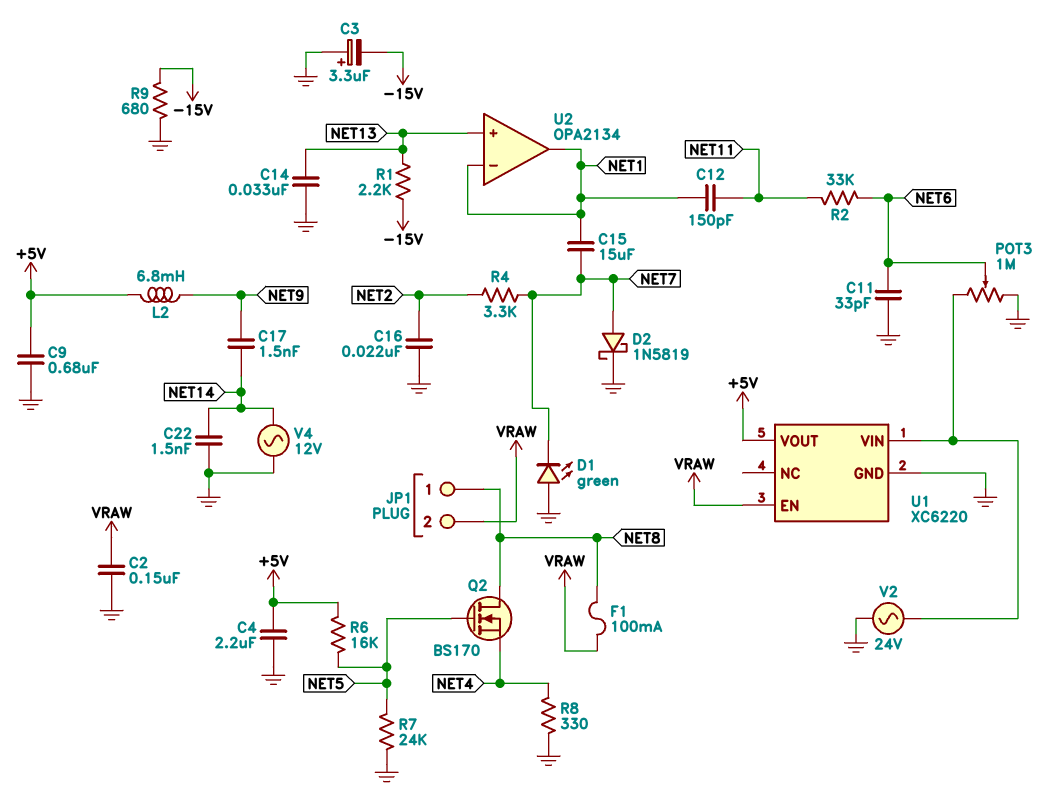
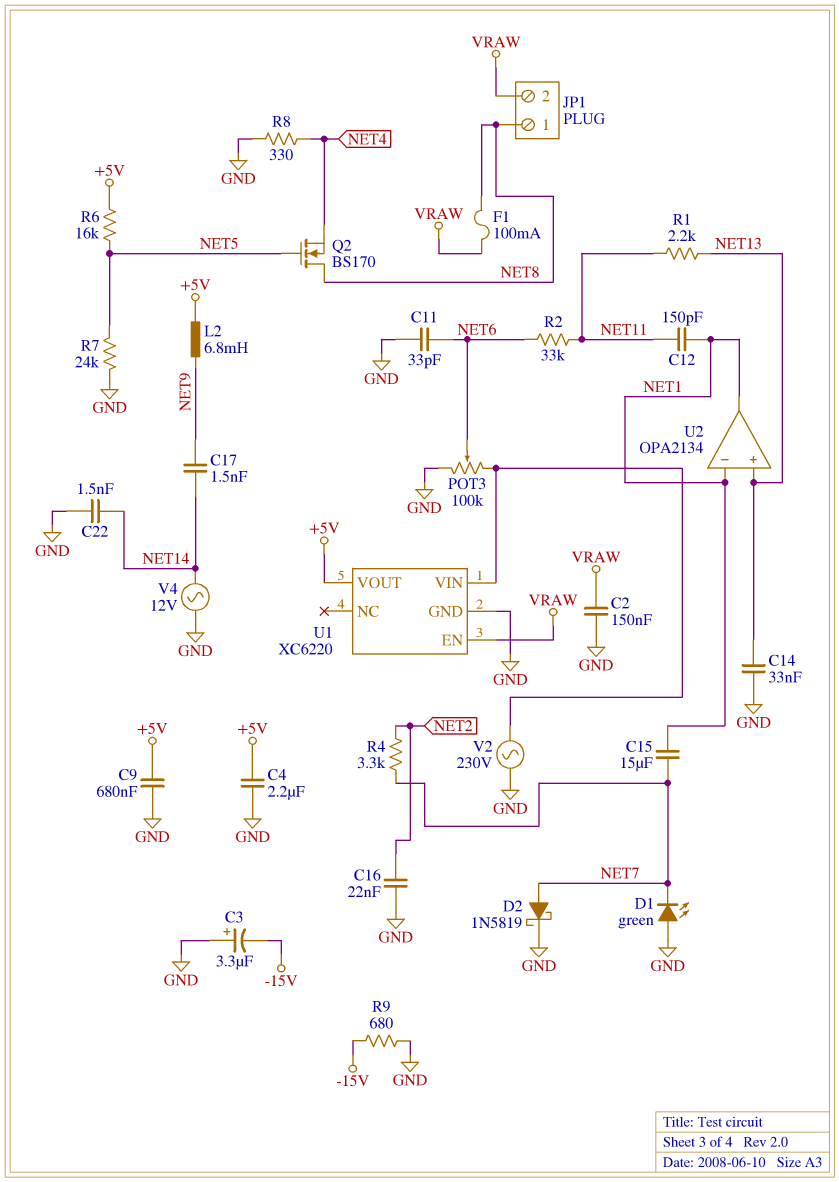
POT3: 1M (GND, U1/VIN, wiper NET6) -> 100k (GND, U1/VIN, wiper NET6)
R1: 2.2k (-15V, NET13) -> 2.2k (NET11, NET13)
V2: AC 24V (GND, U1/VIN) -> AC 230V (GND, U1/VIN)

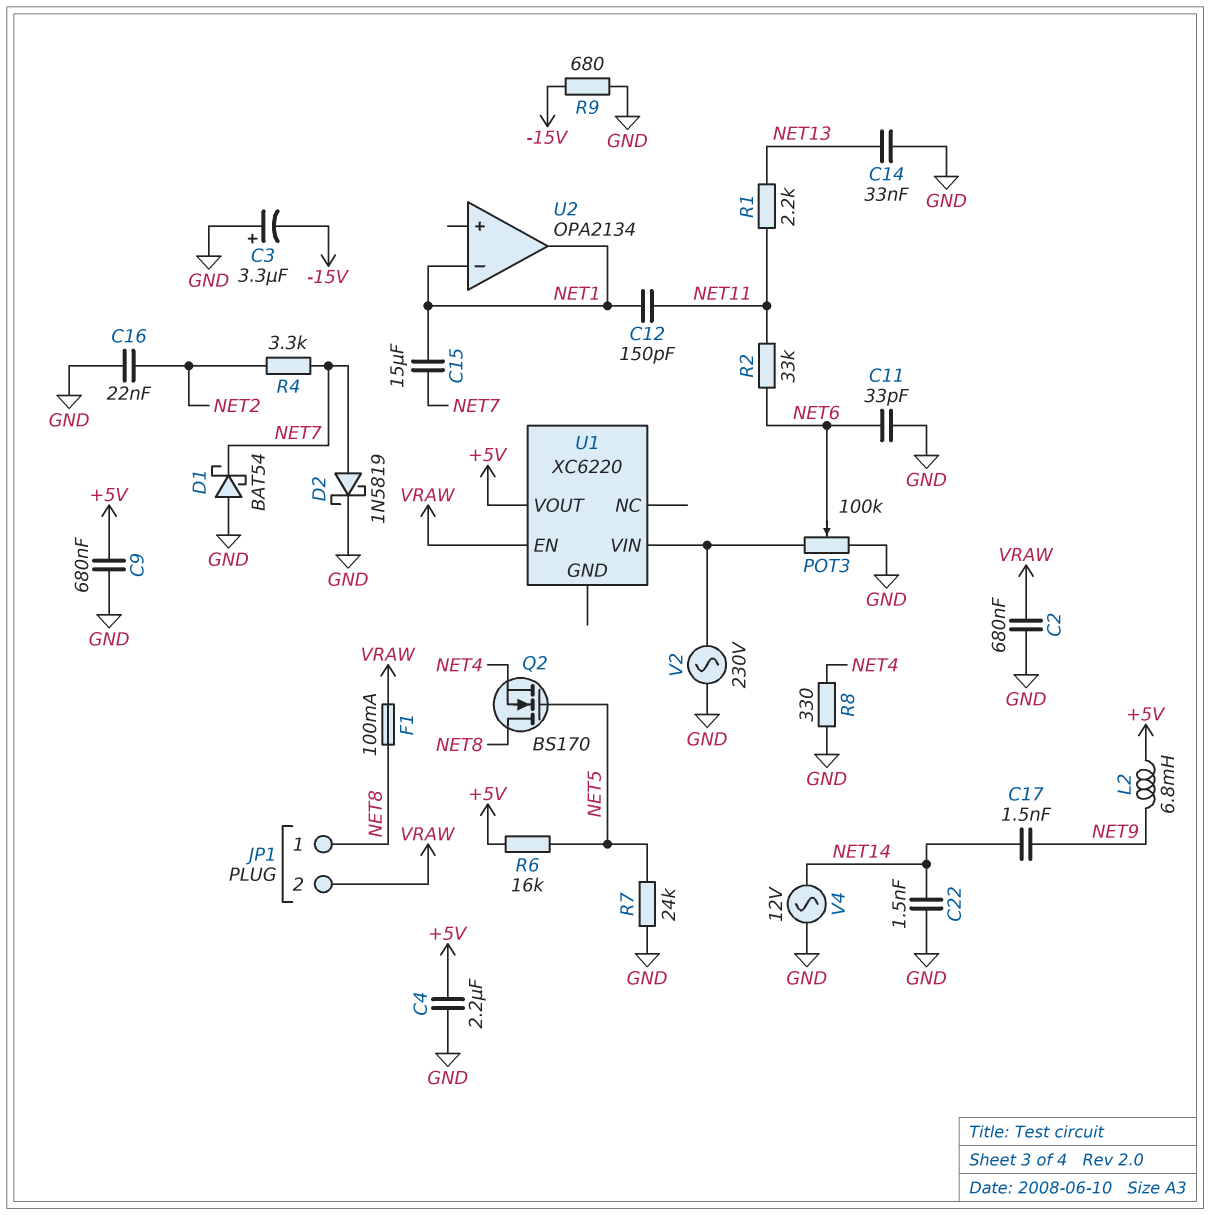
C2: 150nF (GND, VRAW) -> 680nF (GND, VRAW)
D1: LED green (A GND, K NET7) -> schottky BAT54 (A GND, K NET7)
U1 pin GND: GND -> none
U2 pin in+: NET13 -> none

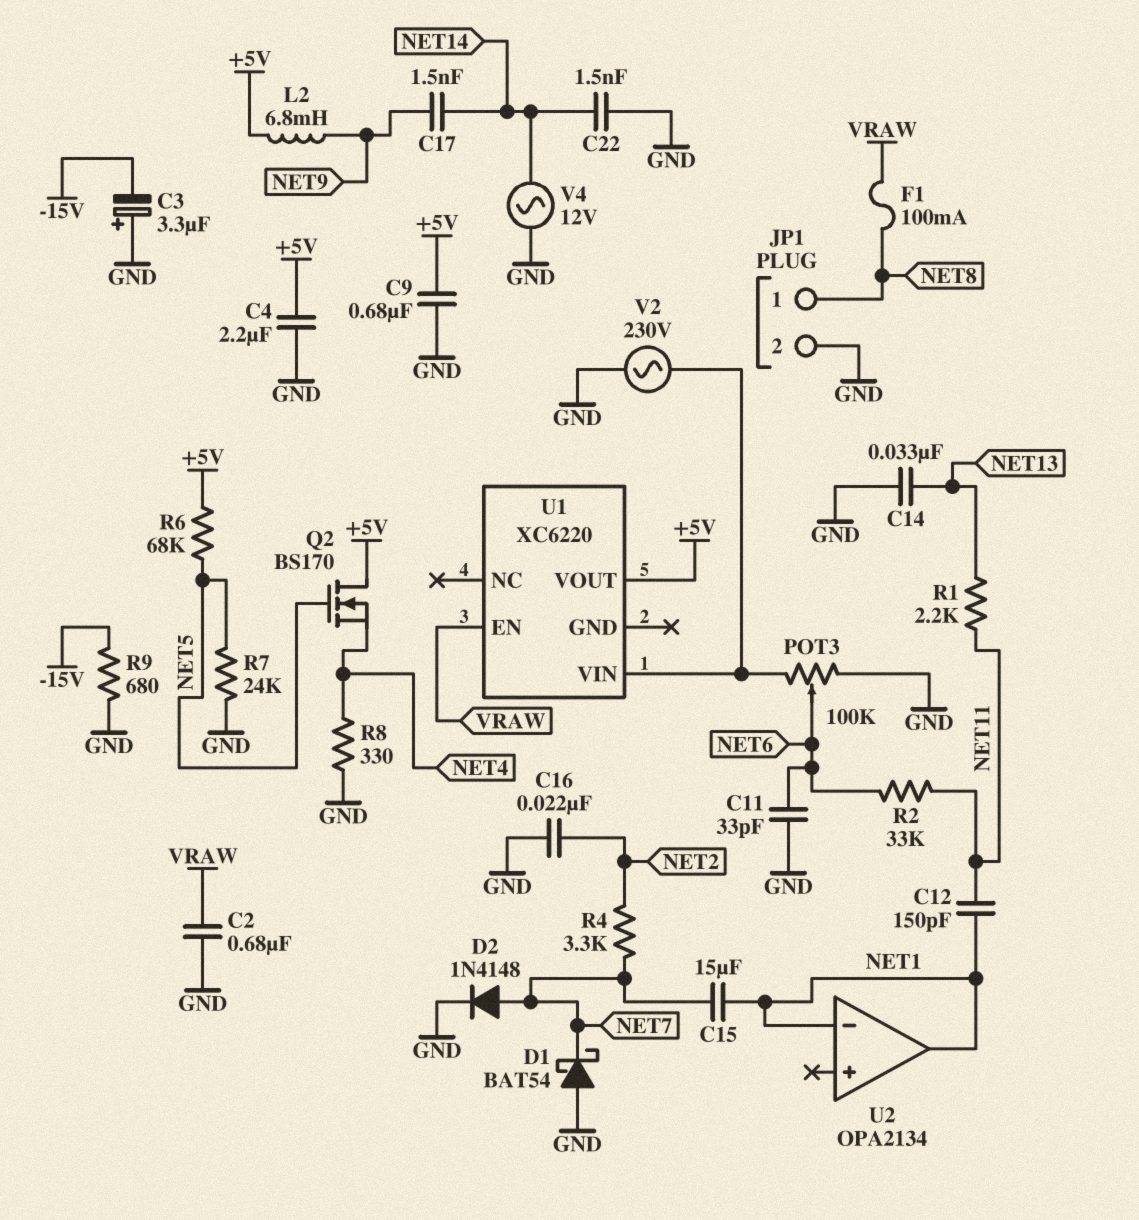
D2: schottky 1N5819 (A NET7, K GND) -> diode 1N4148 (A NET7, K GND)
JP1 pin 2: VRAW -> GND
Q2: NMOS BS170 (G NET5, D NET8, S NET4) -> NMOS BS170 (G NET5, D +5V, S NET4)
R6: 16k (+5V, NET5) -> 68k (+5V, NET5)

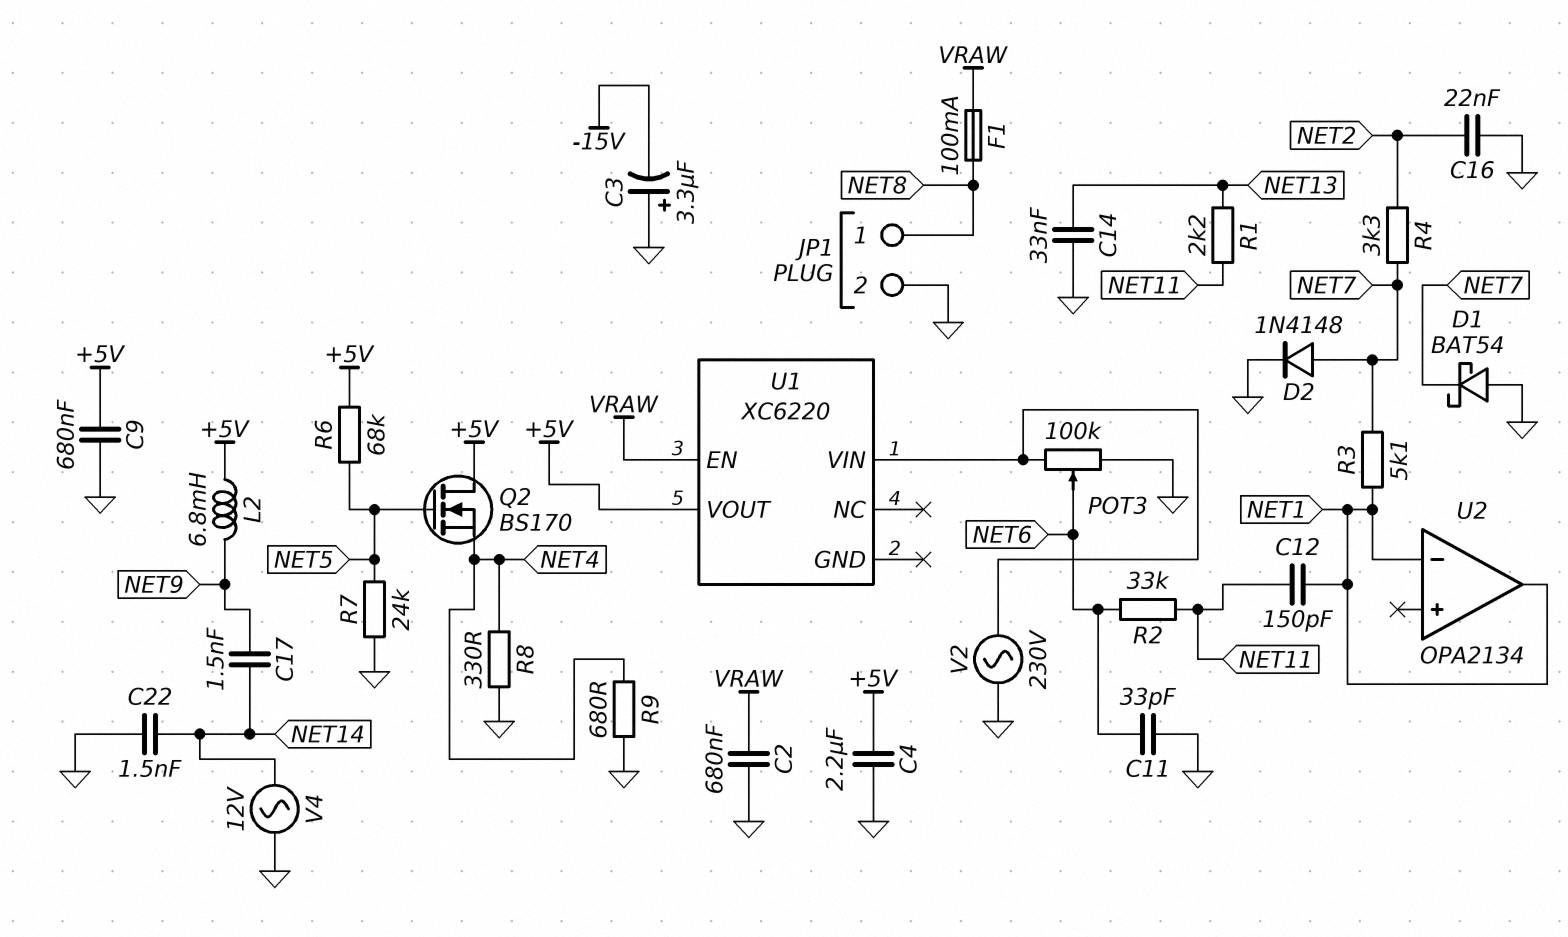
C15: 15uF (NET1, NET7) -> none
R3: none -> 5.1k (NET1, NET7)
R9: 680 (-15V, GND) -> 680 (GND, NET4)

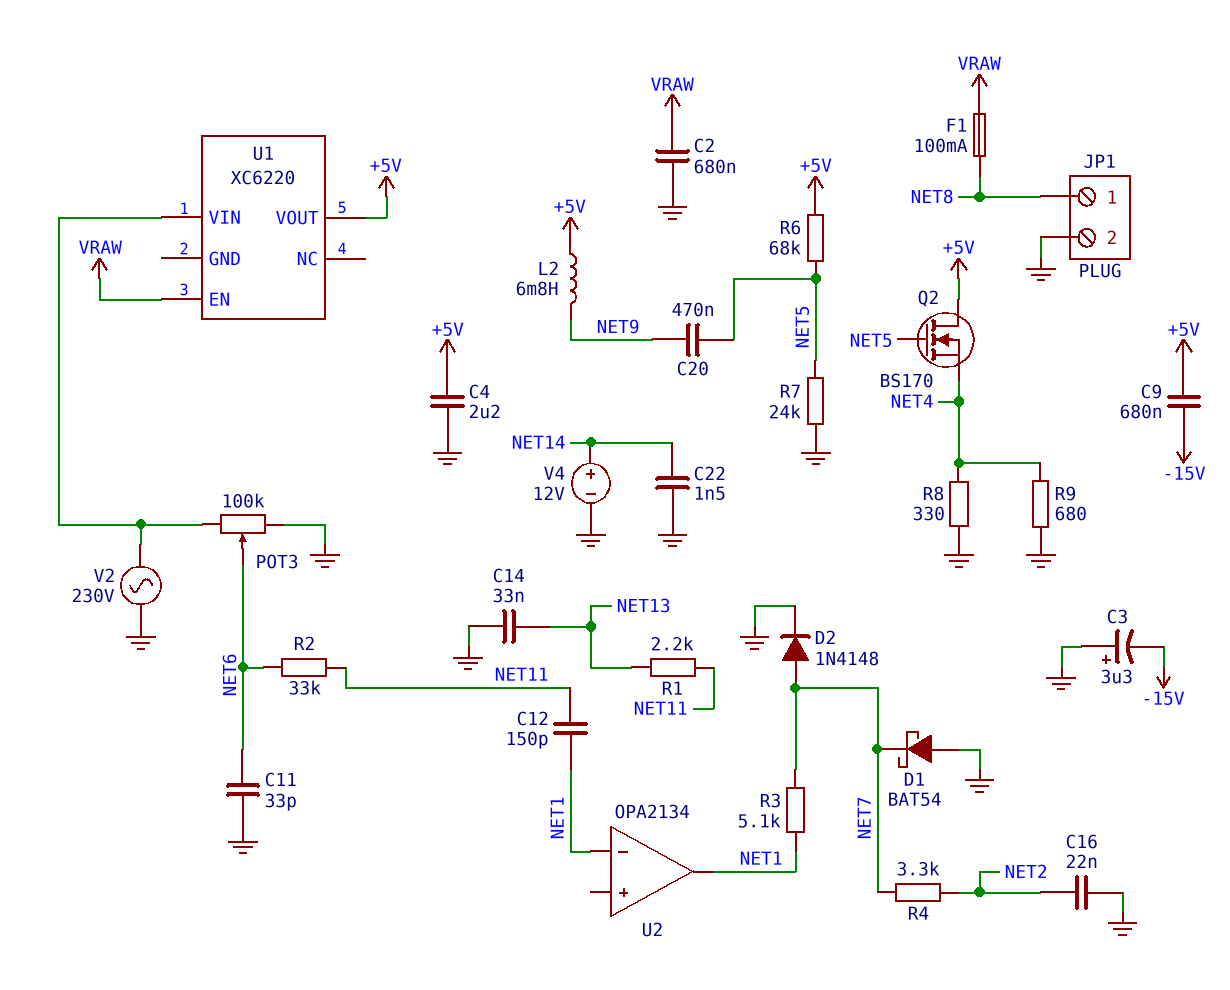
C9: 680nF (+5V, GND) -> 680nF (+5V, -15V)
C17: 1.5nF (NET9, NET14) -> none
C20: none -> 470nF (NET5, NET9)
V4: AC 12V (GND, NET14) -> 12V (plus NET14, minus GND)

